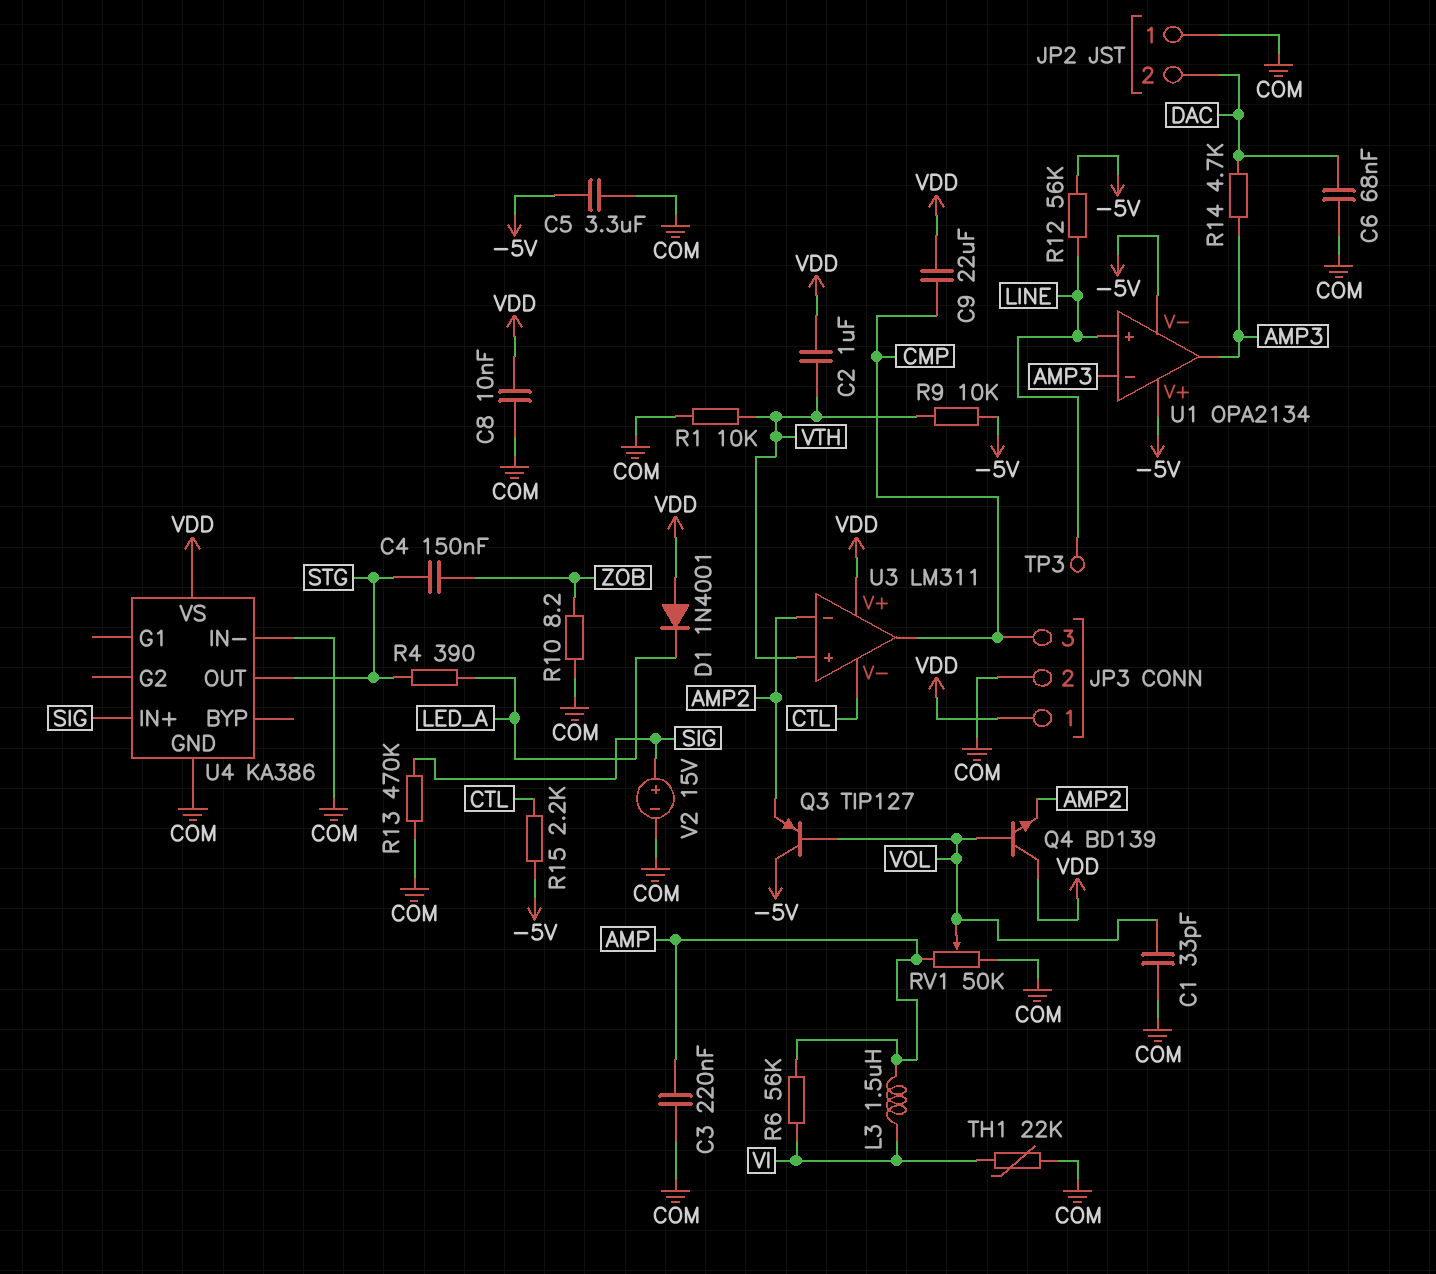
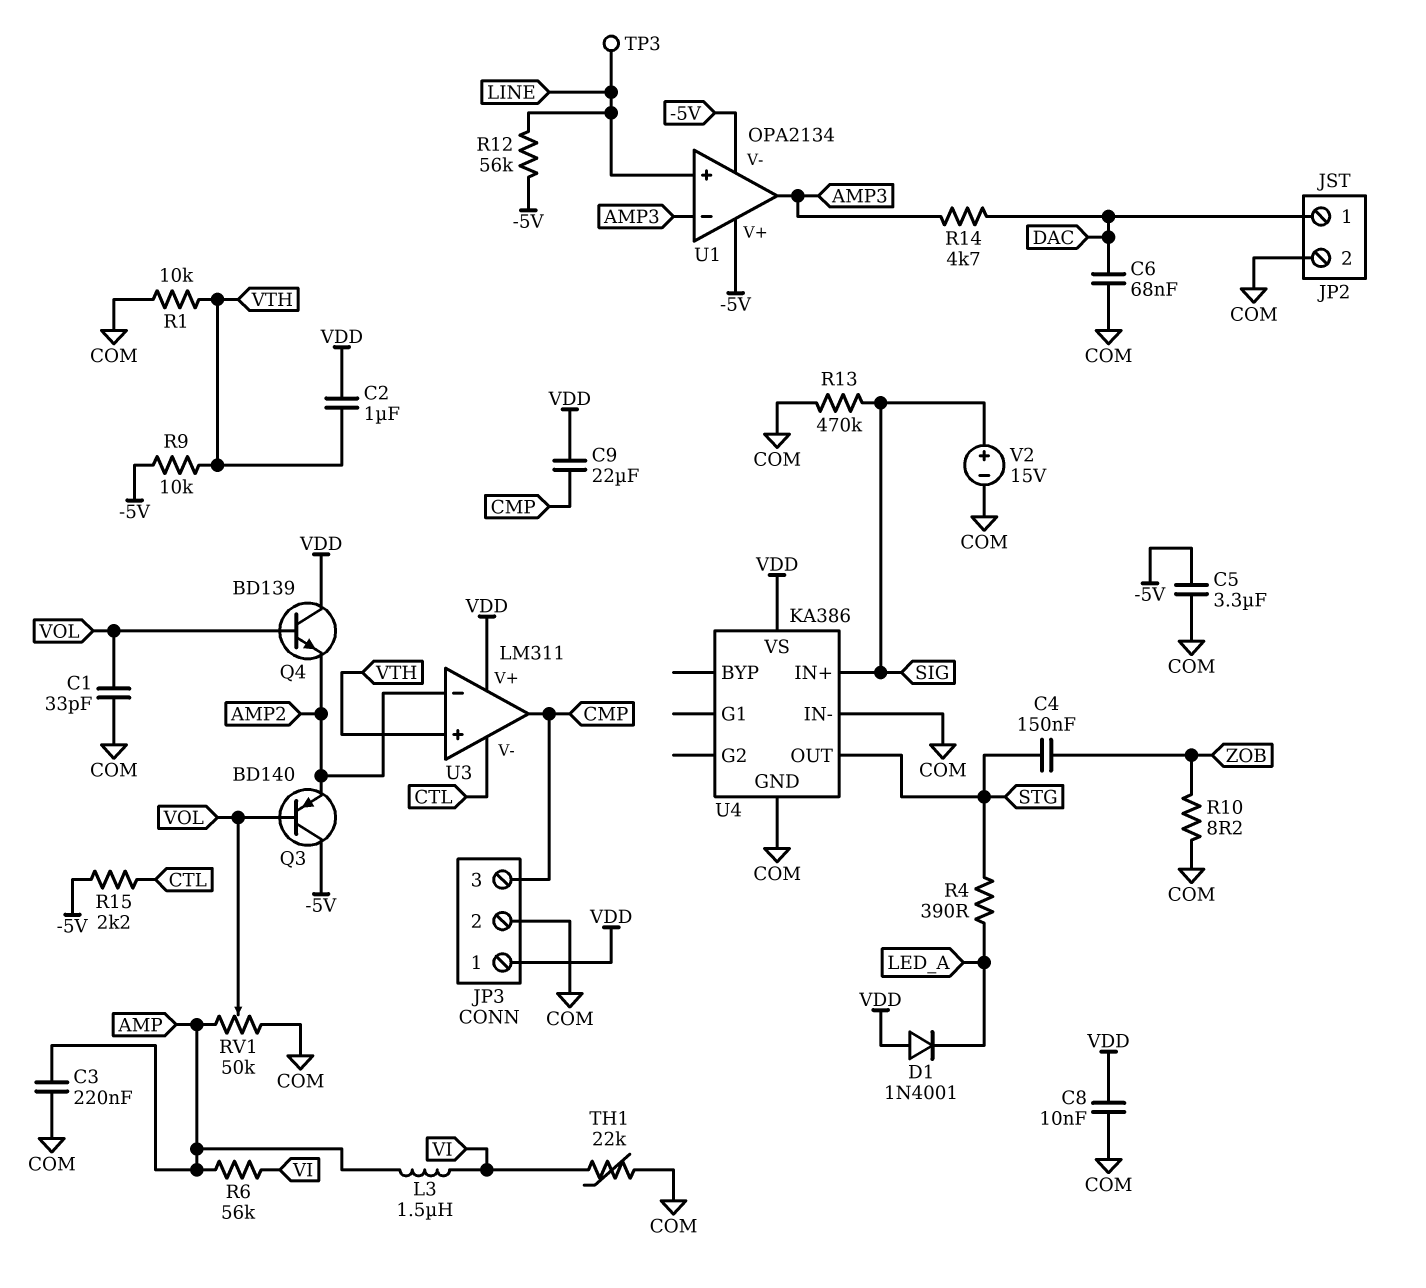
JP2 pin 1: COM -> DAC
JP2 pin 2: DAC -> COM
Q3: PNP TIP127 (B VOL, C -5V, E AMP2) -> PNP BD140 (B VOL, C -5V, E AMP2)

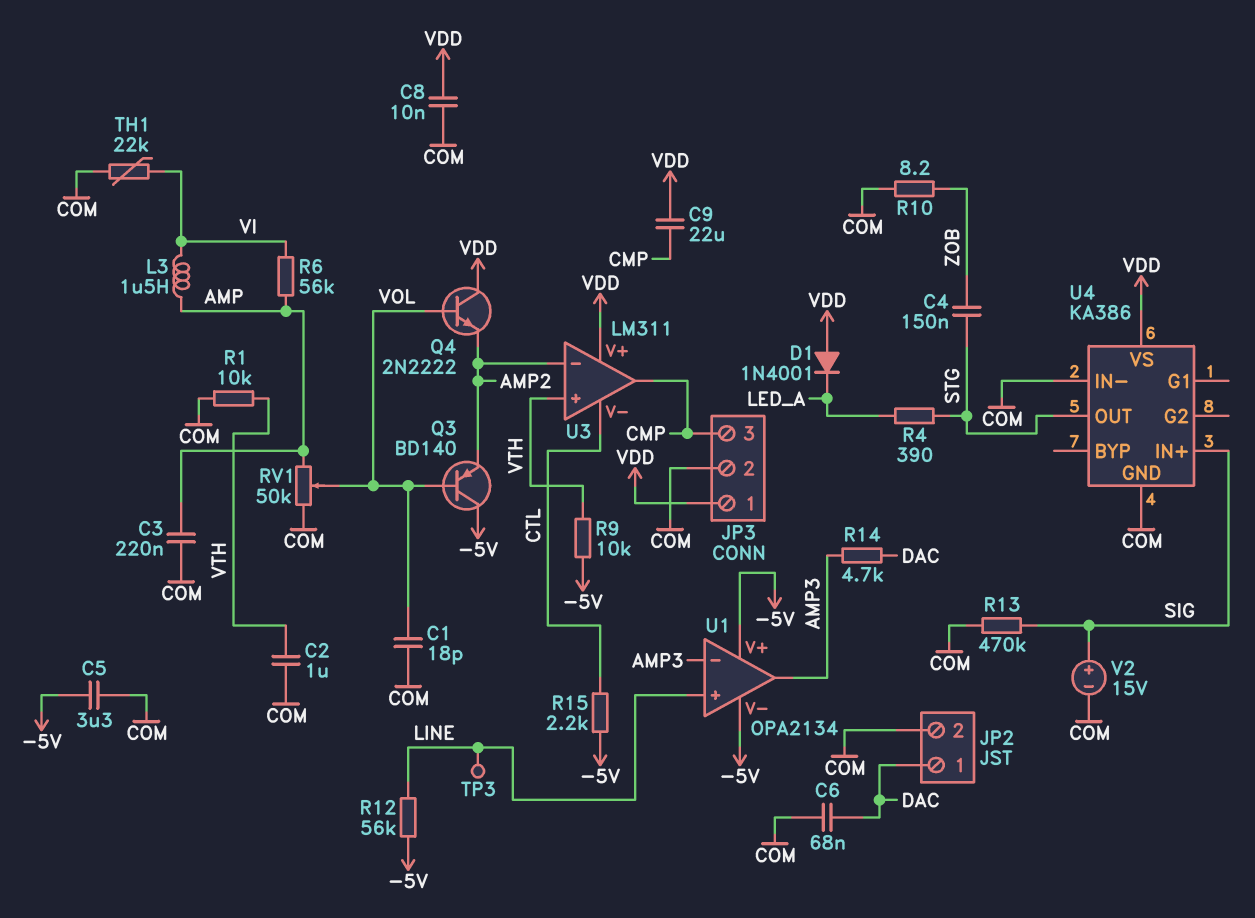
C1: 33pF (COM, VOL) -> 18pF (COM, VOL)
C2: 1uF (VDD, VTH) -> 1uF (COM, VTH)
Q4: NPN BD139 (B VOL, C VDD, E AMP2) -> NPN 2N2222 (B VOL, C VDD, E AMP2)

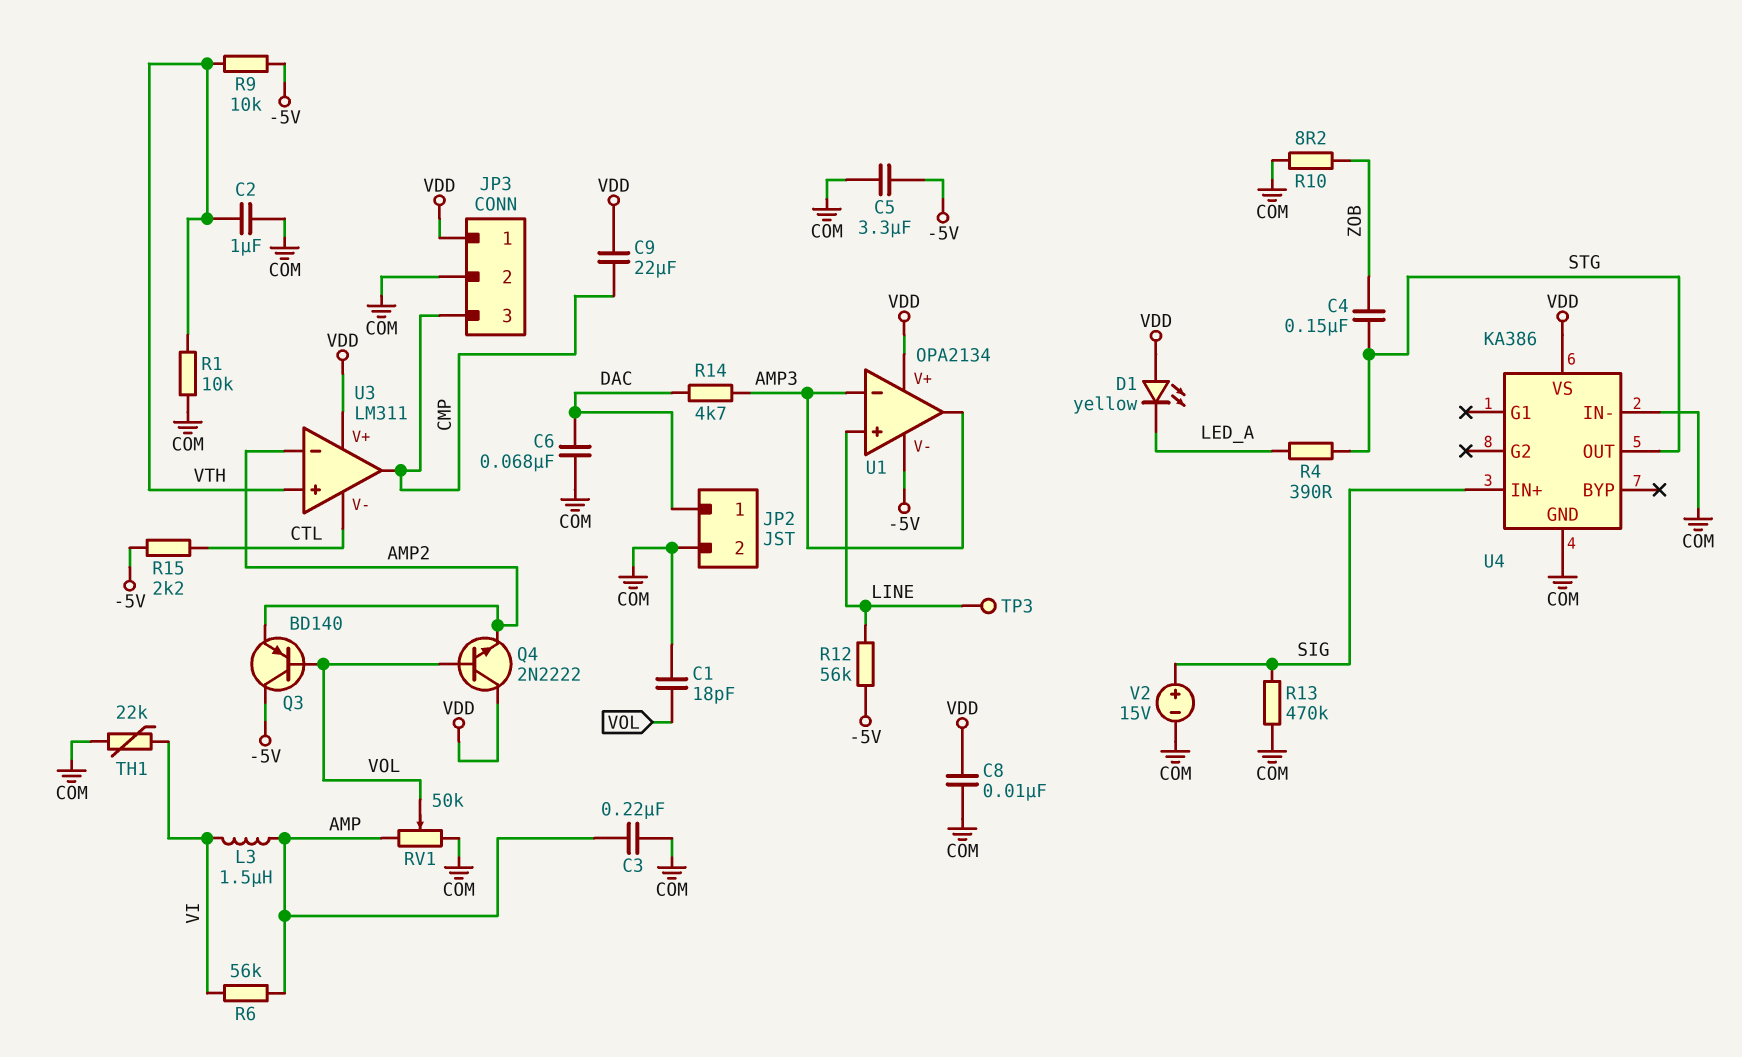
D1: diode 1N4001 (A VDD, K LED_A) -> LED yellow (A VDD, K LED_A)
U1 pin V+: -5V -> VDD

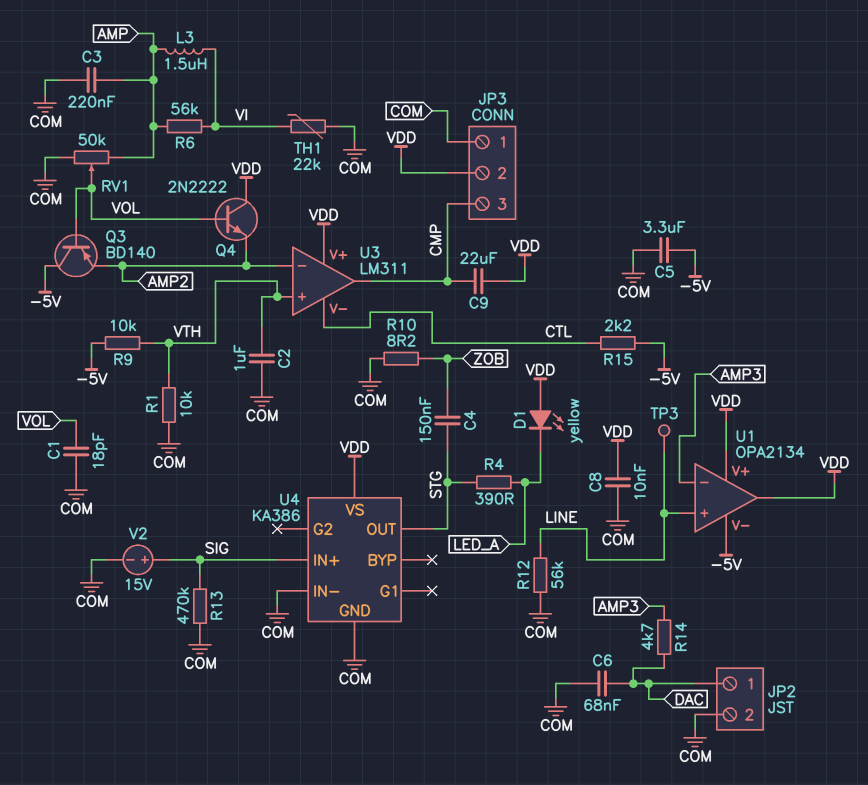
JP3 pin 1: VDD -> COM
JP3 pin 2: COM -> VDD
R12: 56k (-5V, LINE) -> 56k (COM, LINE)
U1 pin out: AMP3 -> VDD

